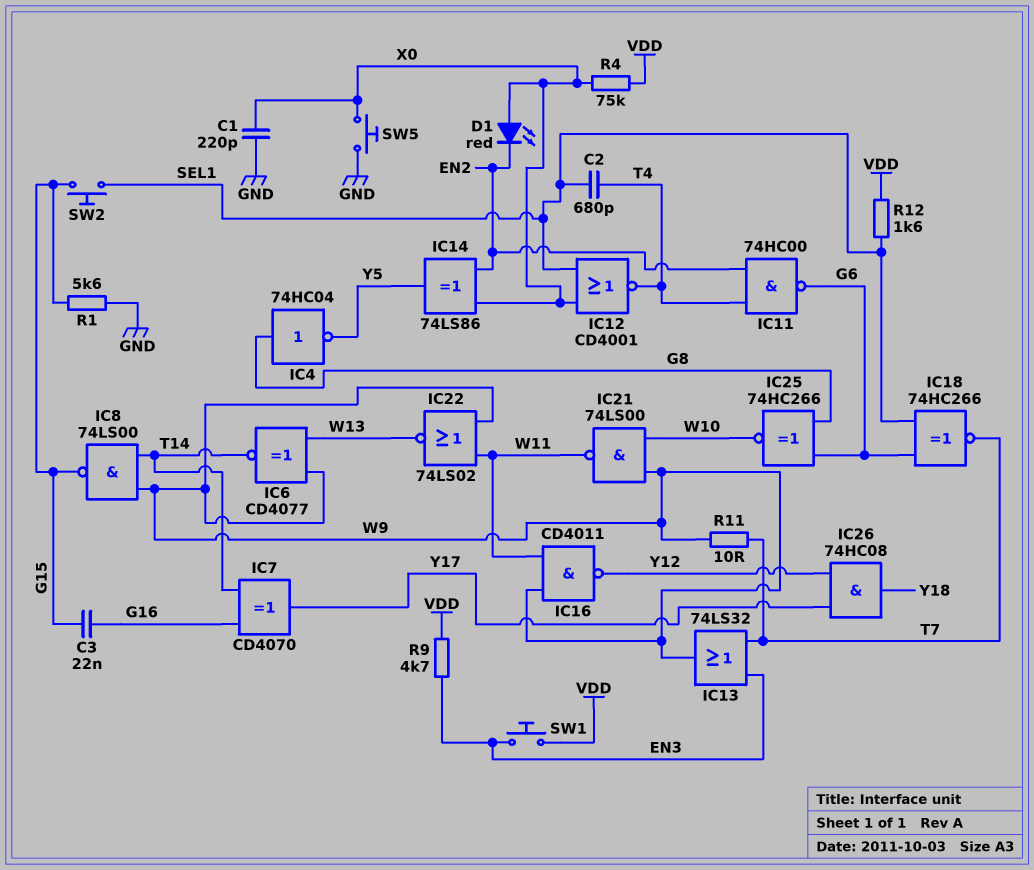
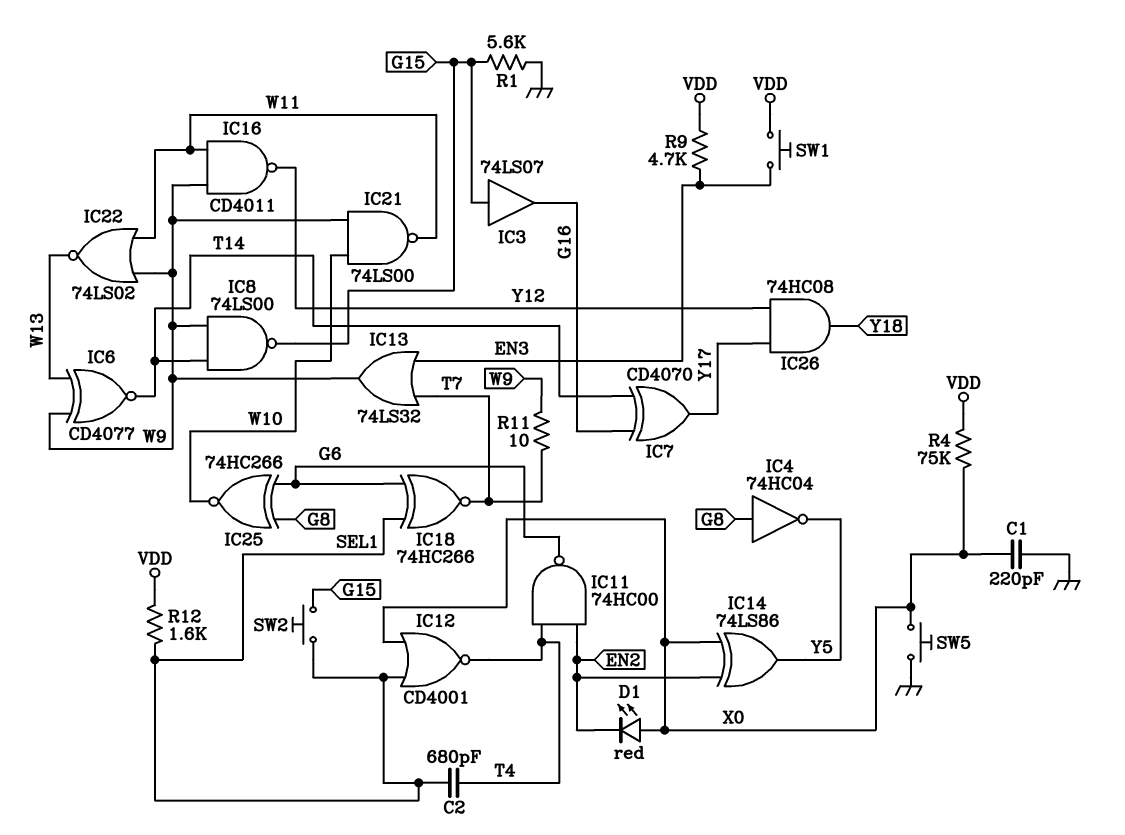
C3: 22nF (G15, G16) -> none
IC3: none -> buffer 74LS07 (in G15, out G16)

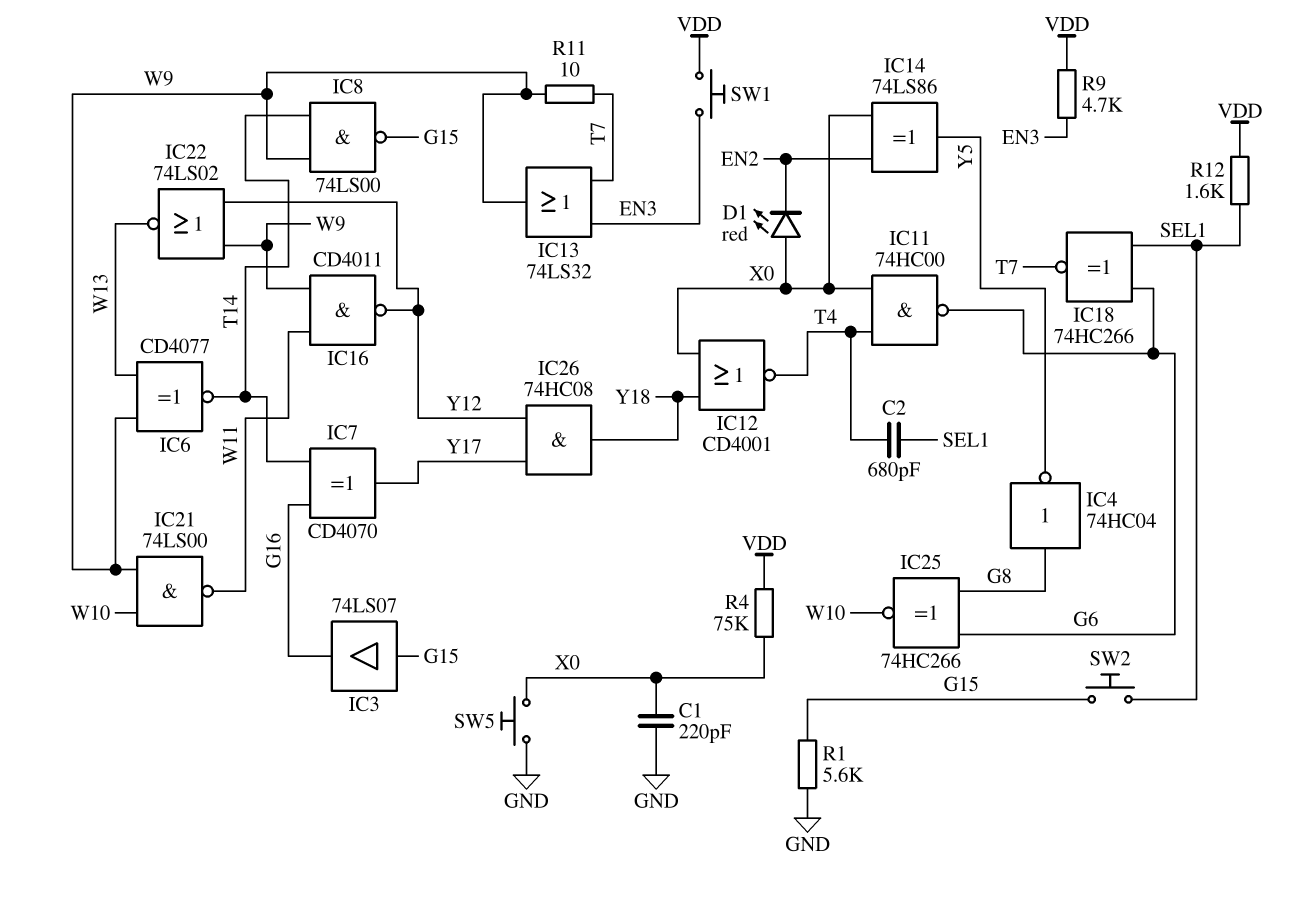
IC11: NAND 74HC00 (in EN2, in T4, out G6) -> NAND 74HC00 (in T4, in X0, out G6)
IC12: NOR CD4001 (in SEL1, in X0, out T4) -> NOR CD4001 (in X0, in Y18, out T4)
IC22: NOR 74LS02 (in W9, in W11, out W13) -> NOR 74LS02 (in W9, in Y12, out W13)

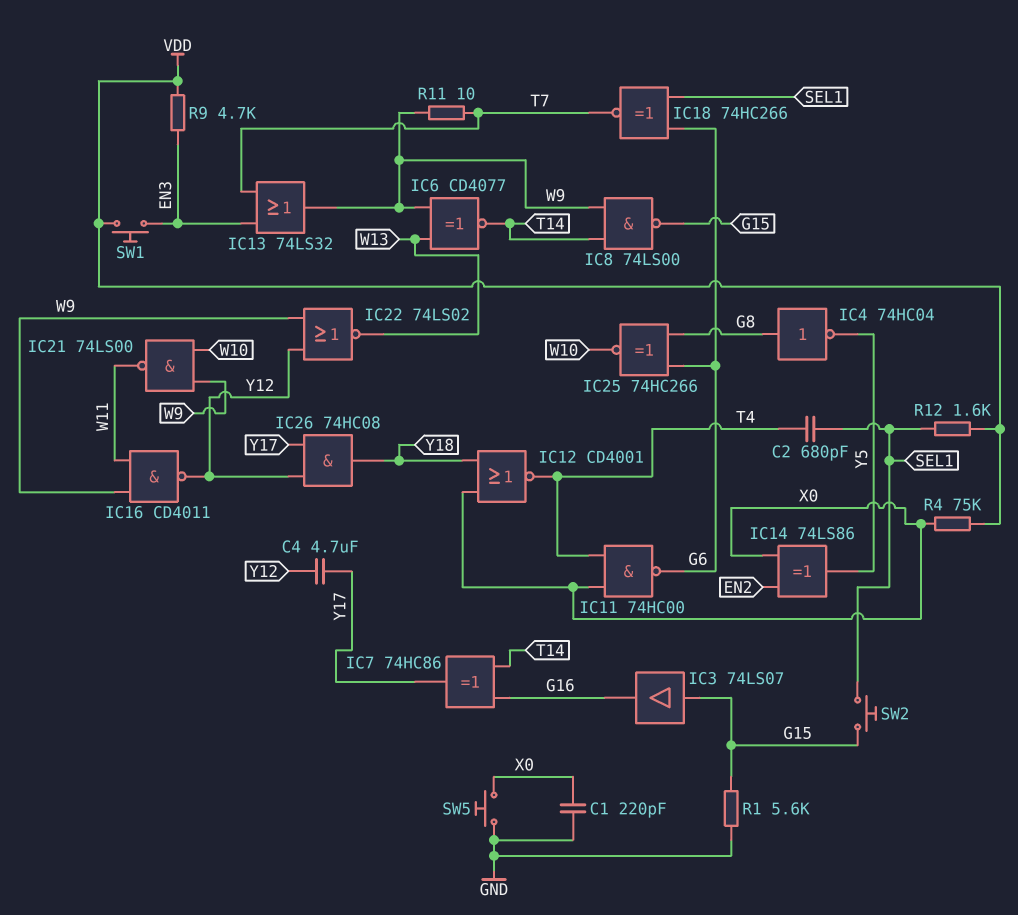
C4: none -> 4.7uF (Y12, Y17)
D1: LED red (A X0, K EN2) -> none
IC7: XOR CD4070 (in G16, in T14, out Y17) -> XOR 74HC86 (in G16, in T14, out Y17)

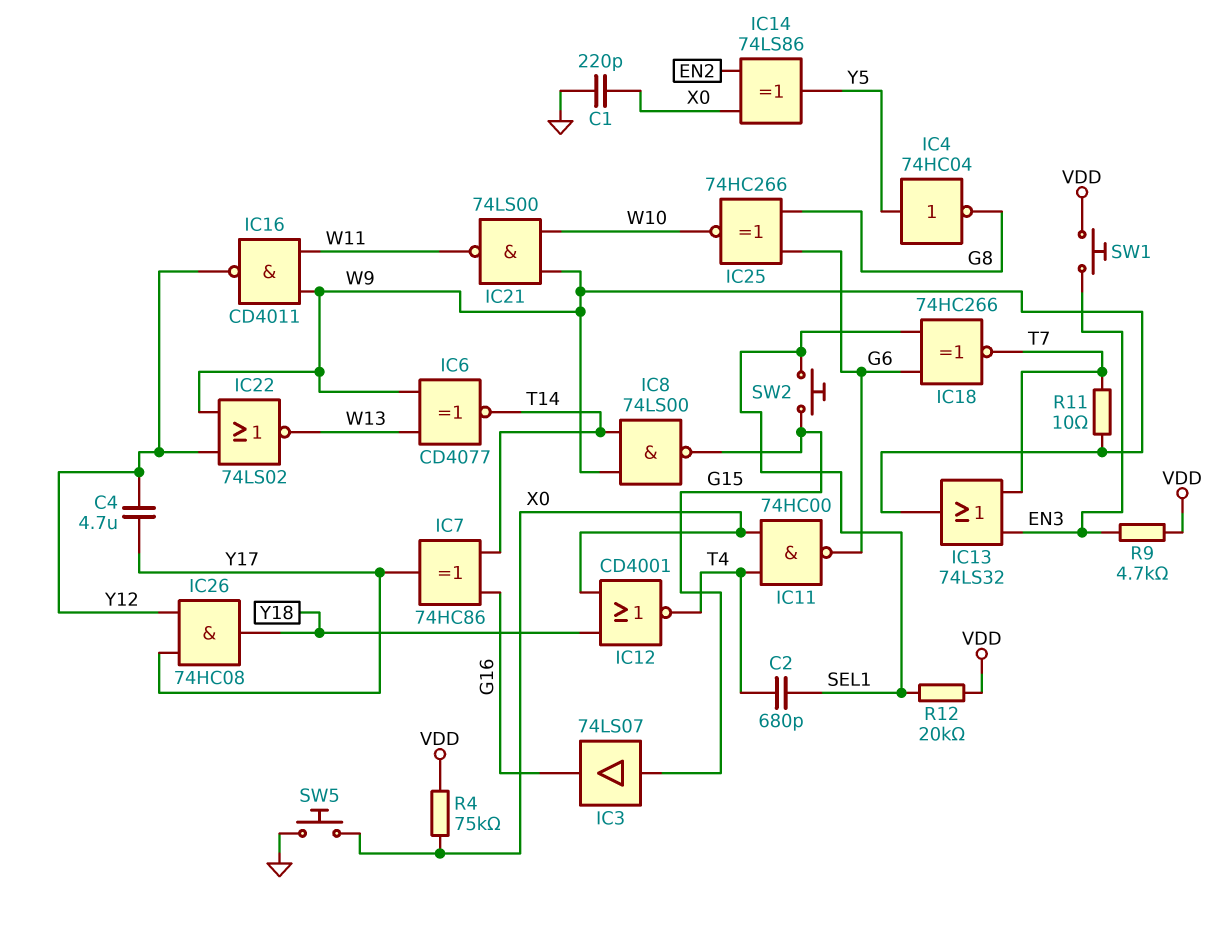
IC4: NOT 74HC04 (in G8, out Y5) -> NOT 74HC04 (in Y5, out G8)
R1: 5.6k (G15, GND) -> none
R12: 1.6k (SEL1, VDD) -> 20k (SEL1, VDD)

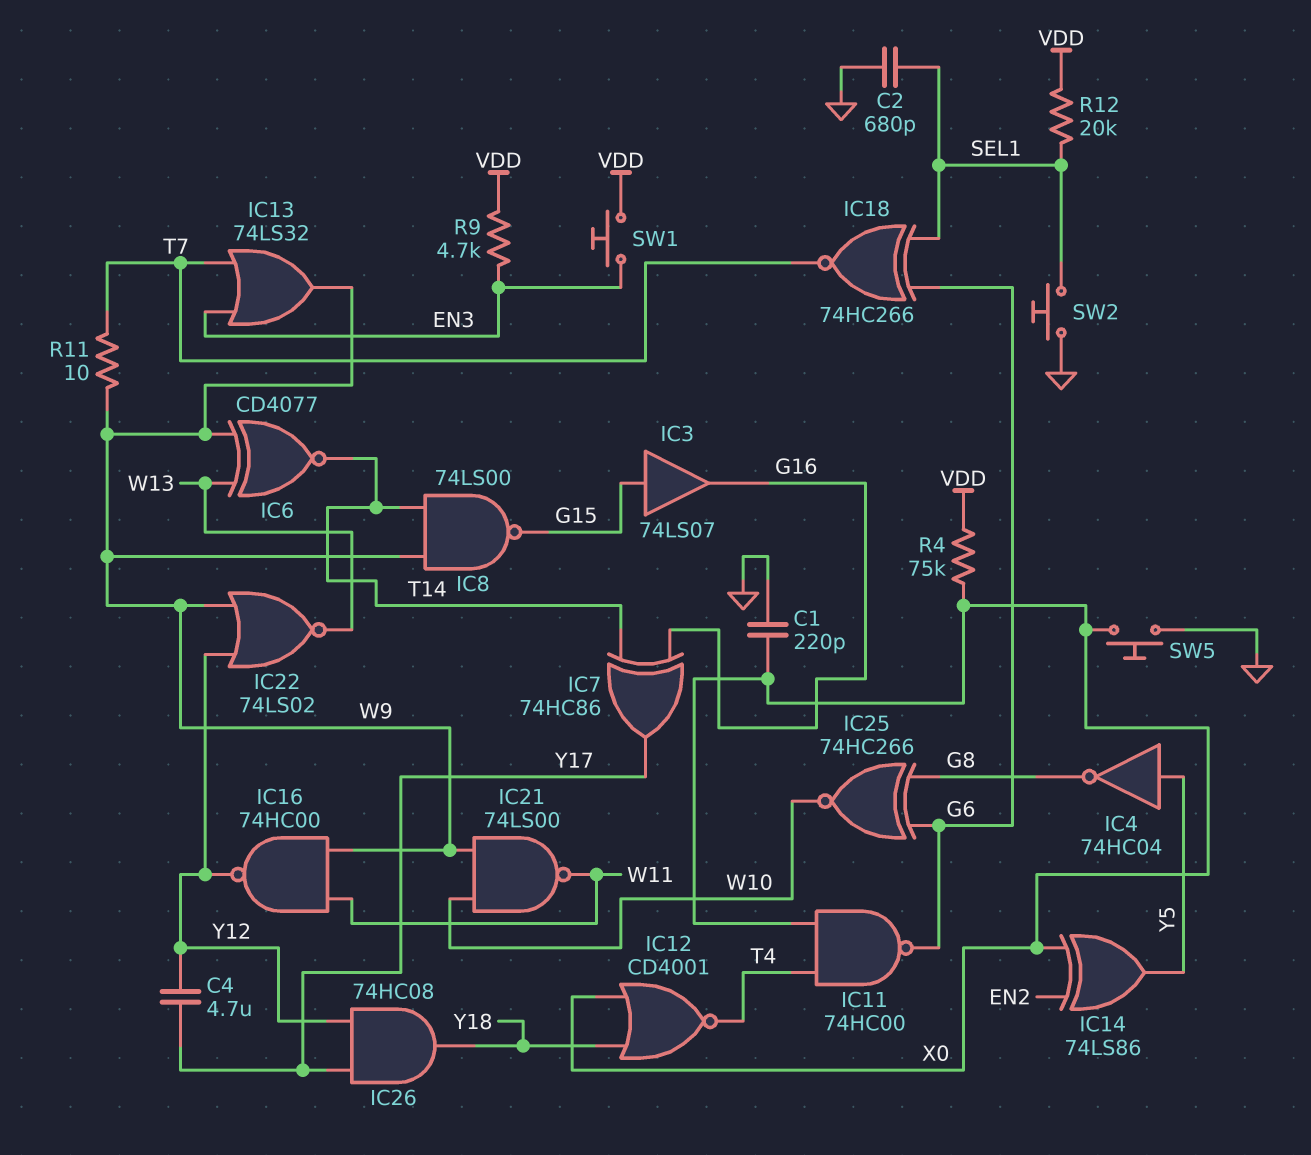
C2: 680pF (SEL1, T4) -> 680pF (GND, SEL1)
IC16: NAND CD4011 (in W9, in W11, out Y12) -> NAND 74HC00 (in W9, in W11, out Y12)
SW2: button (G15, SEL1) -> button (GND, SEL1)

